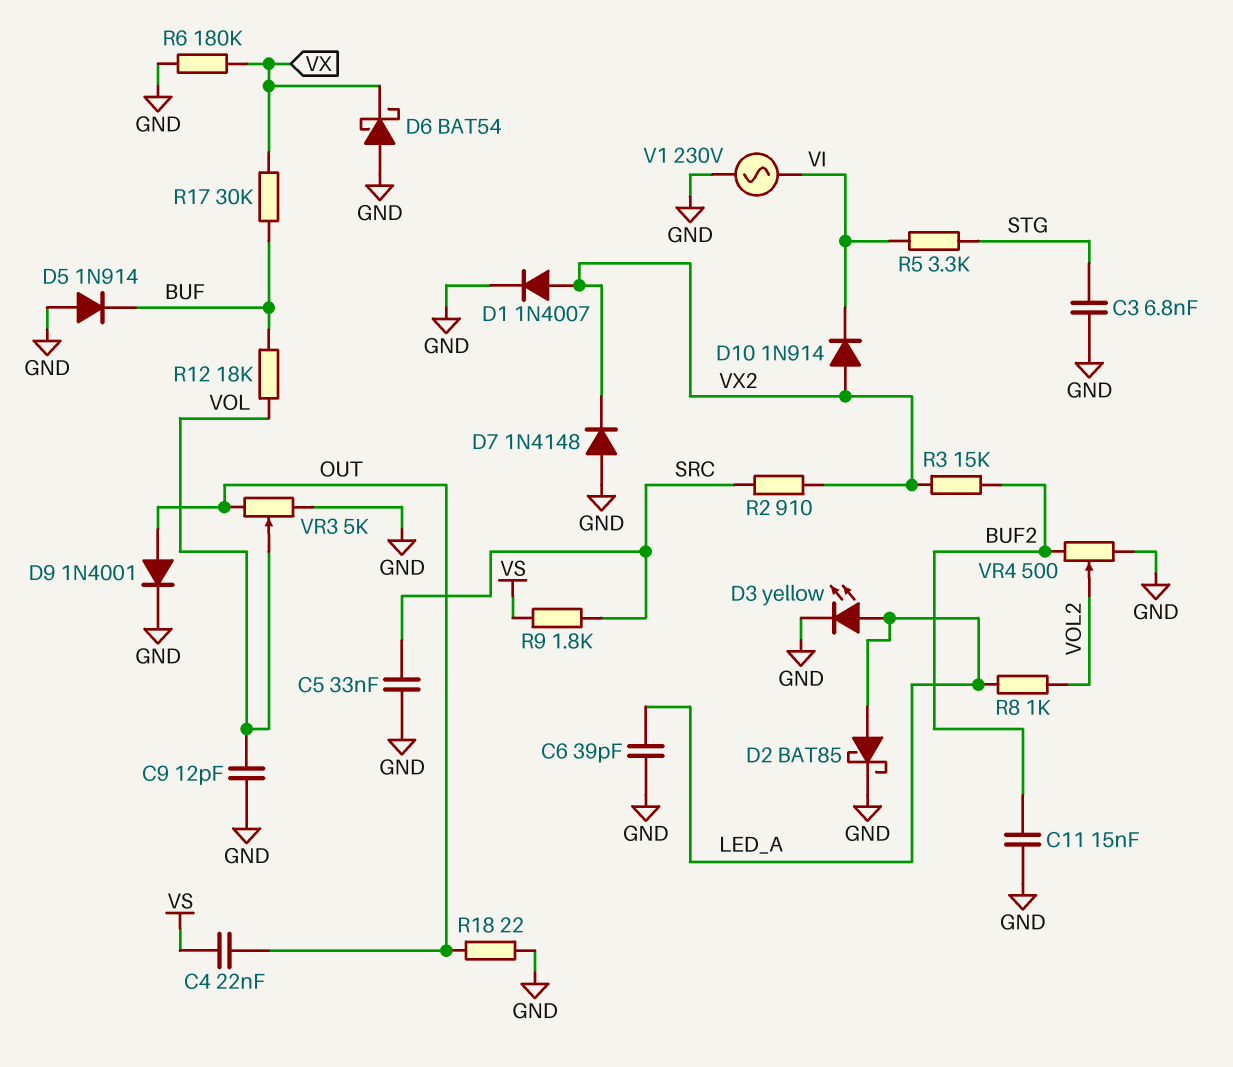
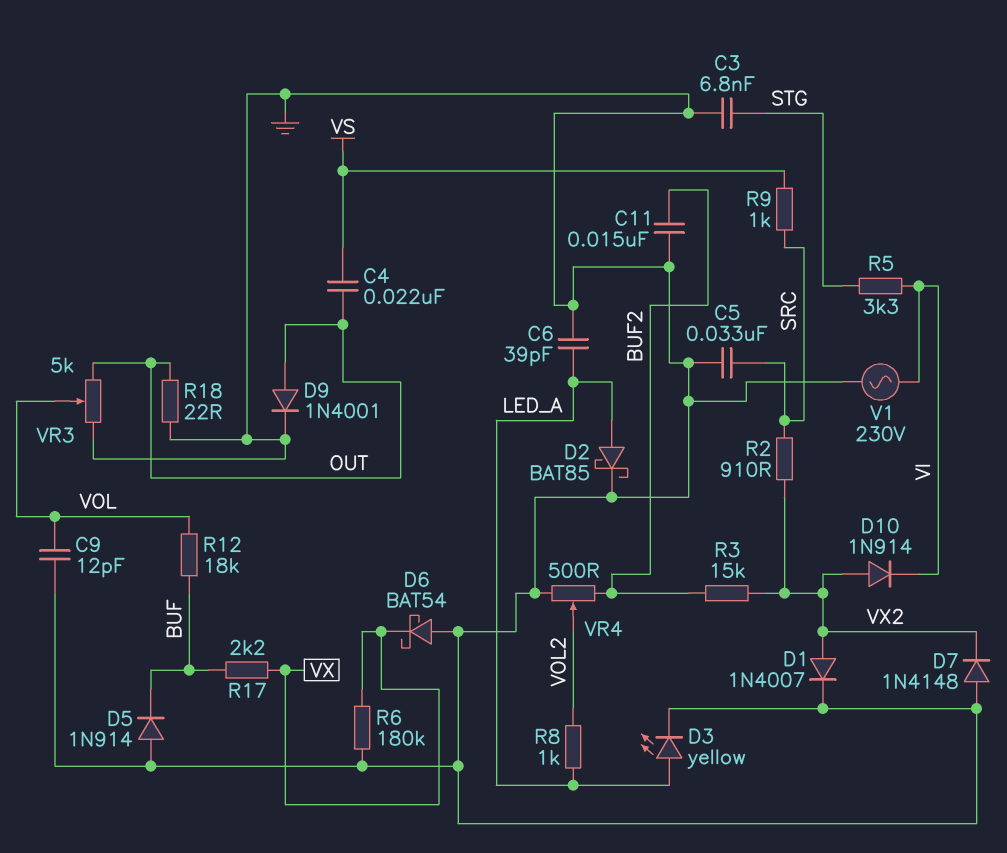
R9: 1.8k (SRC, VS) -> 1k (SRC, VS)
R17: 30k (BUF, VX) -> 2.2k (BUF, VX)

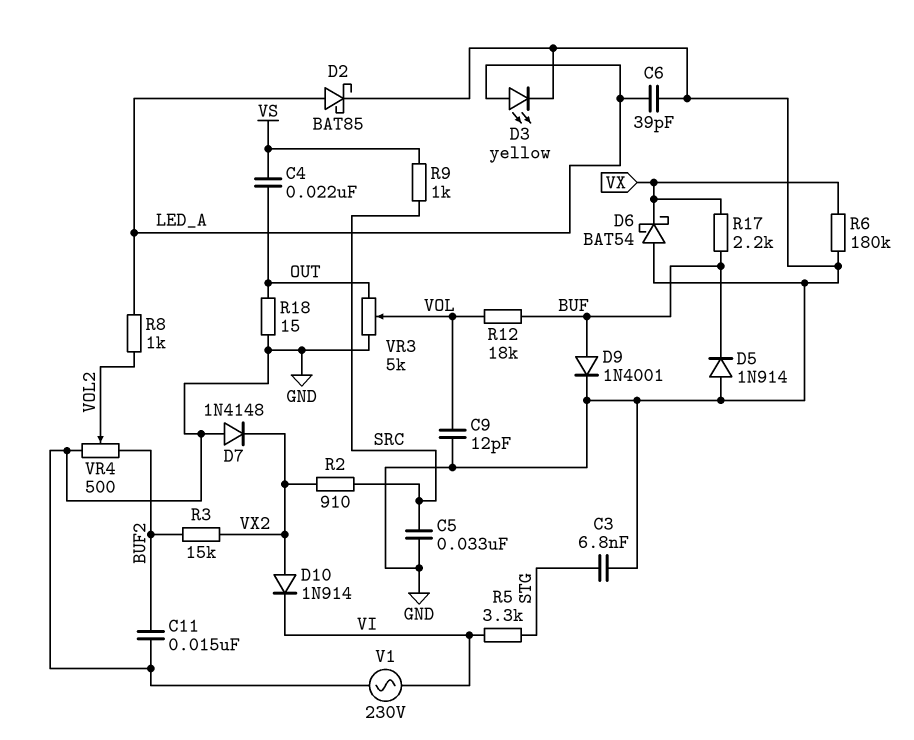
D1: diode 1N4007 (A VX2, K GND) -> none
D9: diode 1N4001 (A OUT, K GND) -> diode 1N4001 (A BUF, K GND)
R18: 22 (GND, OUT) -> 15 (GND, OUT)

